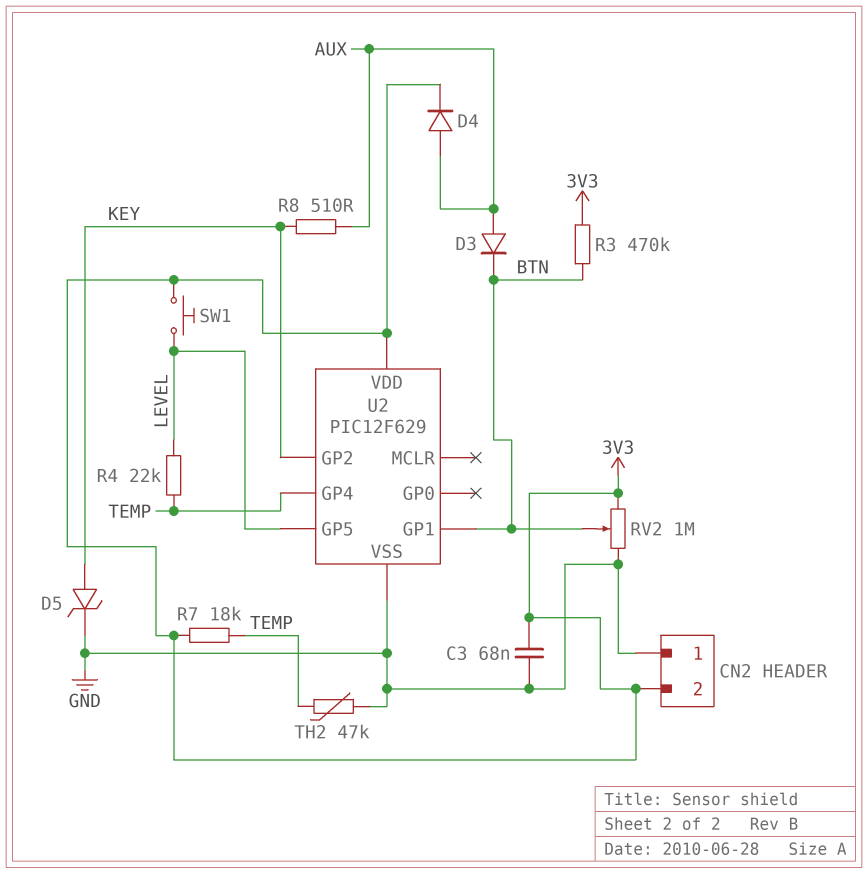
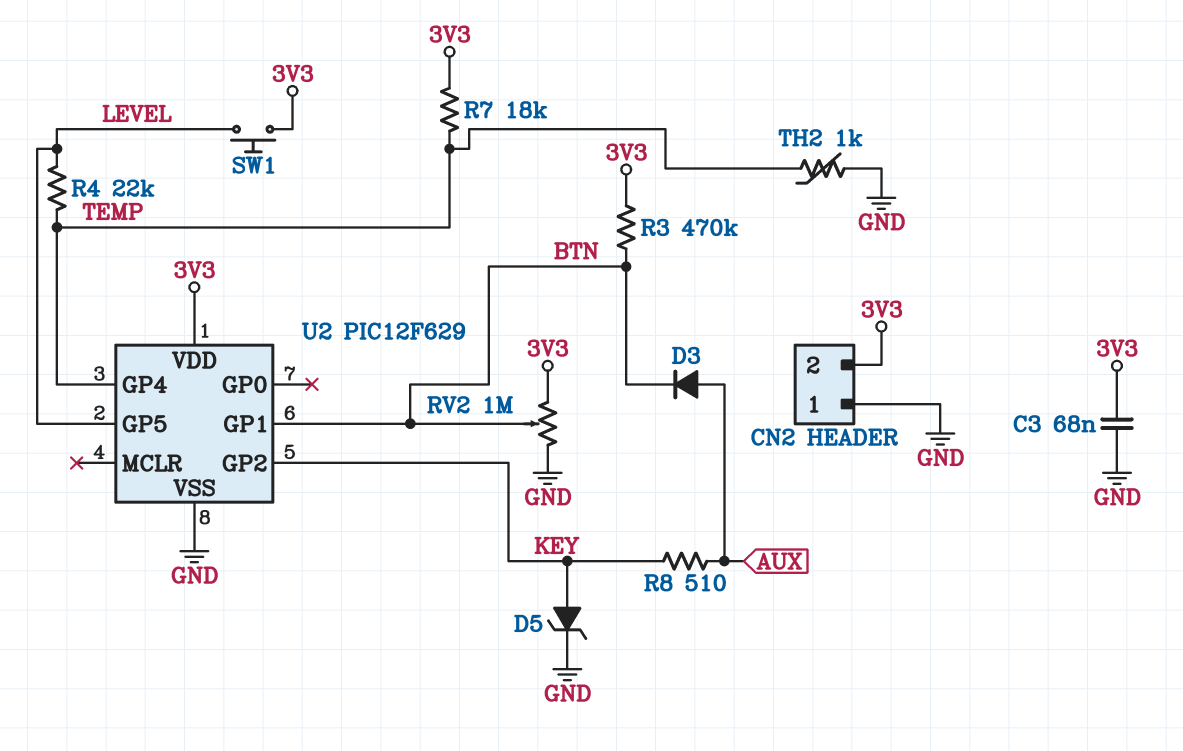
D4: diode (A AUX, K 3V3) -> none
TH2: 47k (GND, TEMP) -> 1k (GND, TEMP)

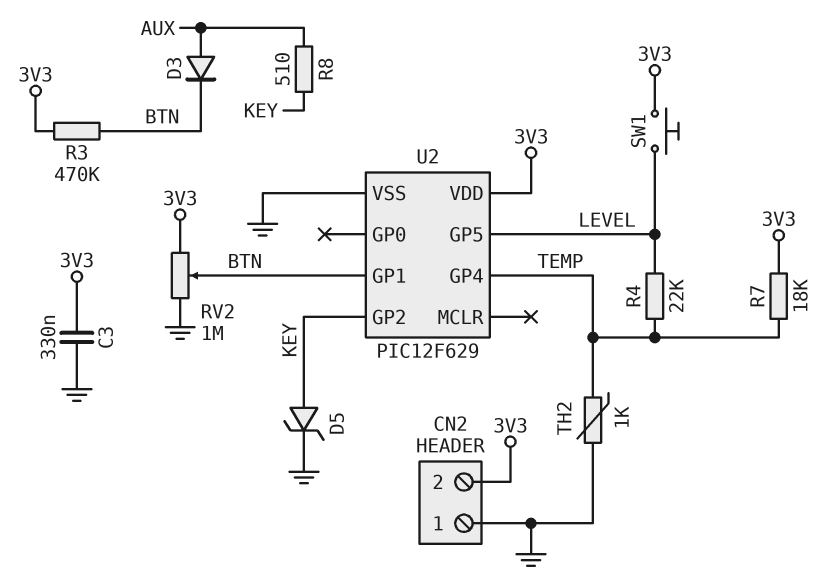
C3: 68nF (3V3, GND) -> 330nF (3V3, GND)

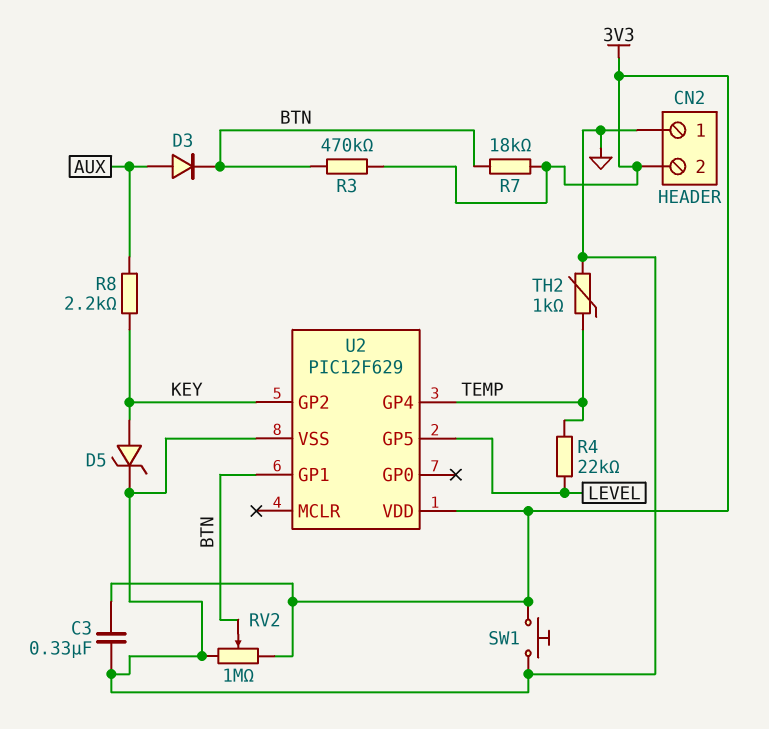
R7: 18k (3V3, TEMP) -> 18k (3V3, BTN)
R8: 510 (AUX, KEY) -> 2.2k (AUX, KEY)
SW1: button (3V3, LEVEL) -> button (3V3, GND)

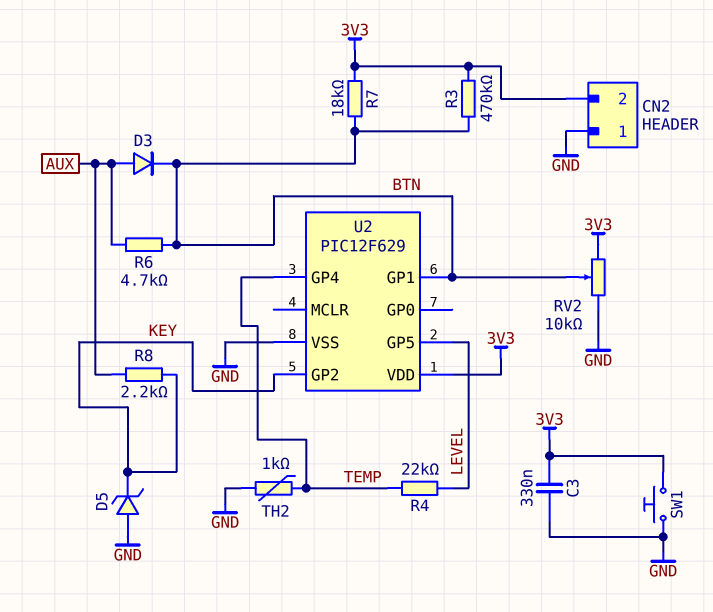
D5: zener (A KEY, K GND) -> zener (A GND, K KEY)
R6: none -> 4.7k (AUX, BTN)
RV2: 1M (3V3, GND, wiper BTN) -> 10k (3V3, GND, wiper BTN)

